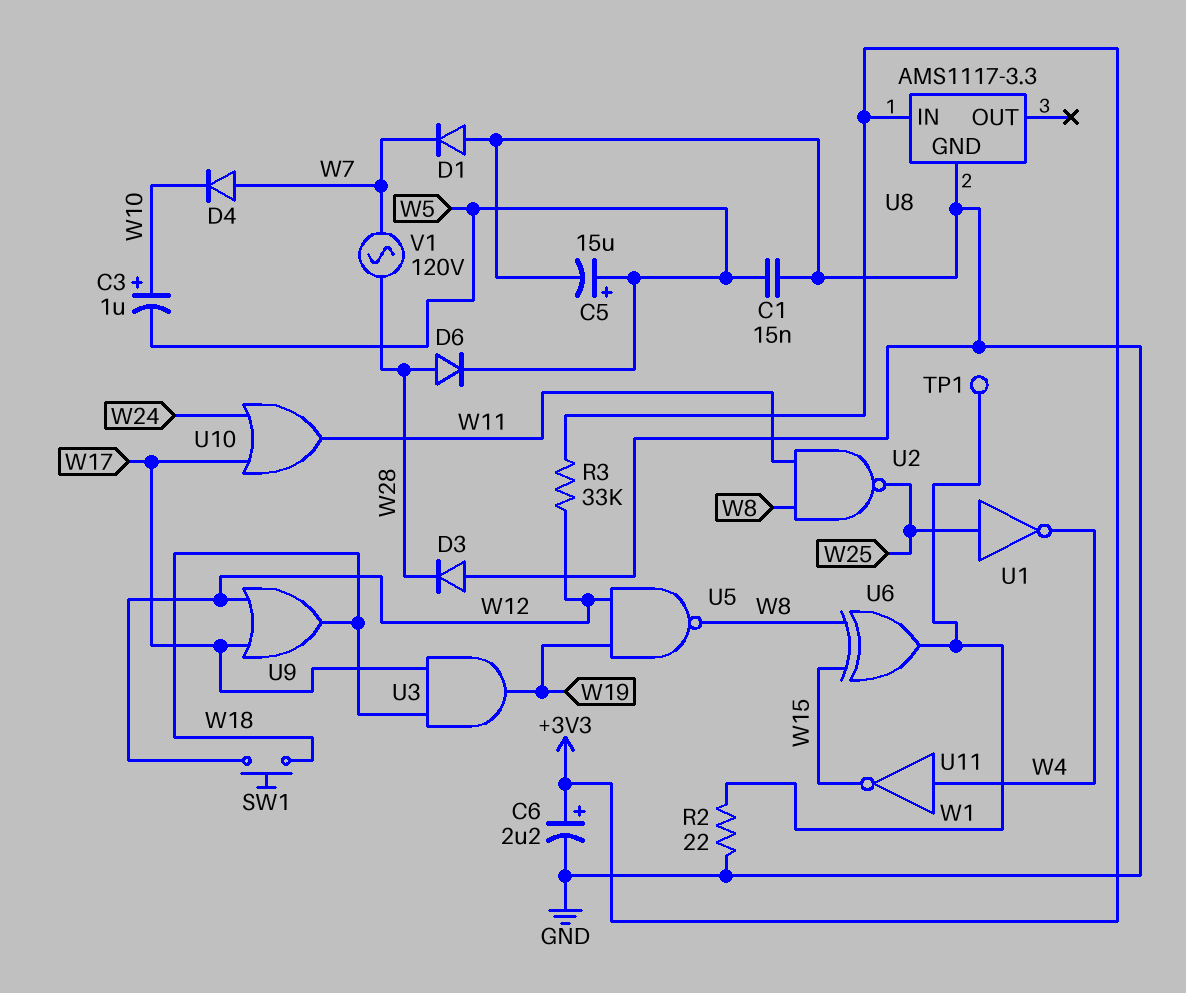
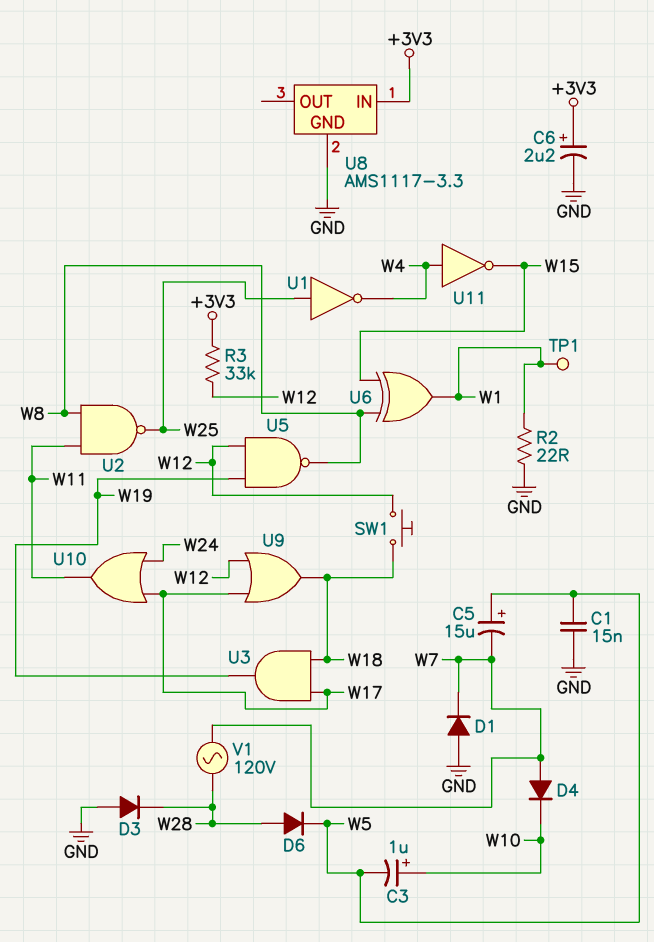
C5: 15uF (plus W5, minus GND) -> 15uF (plus W5, minus W7)

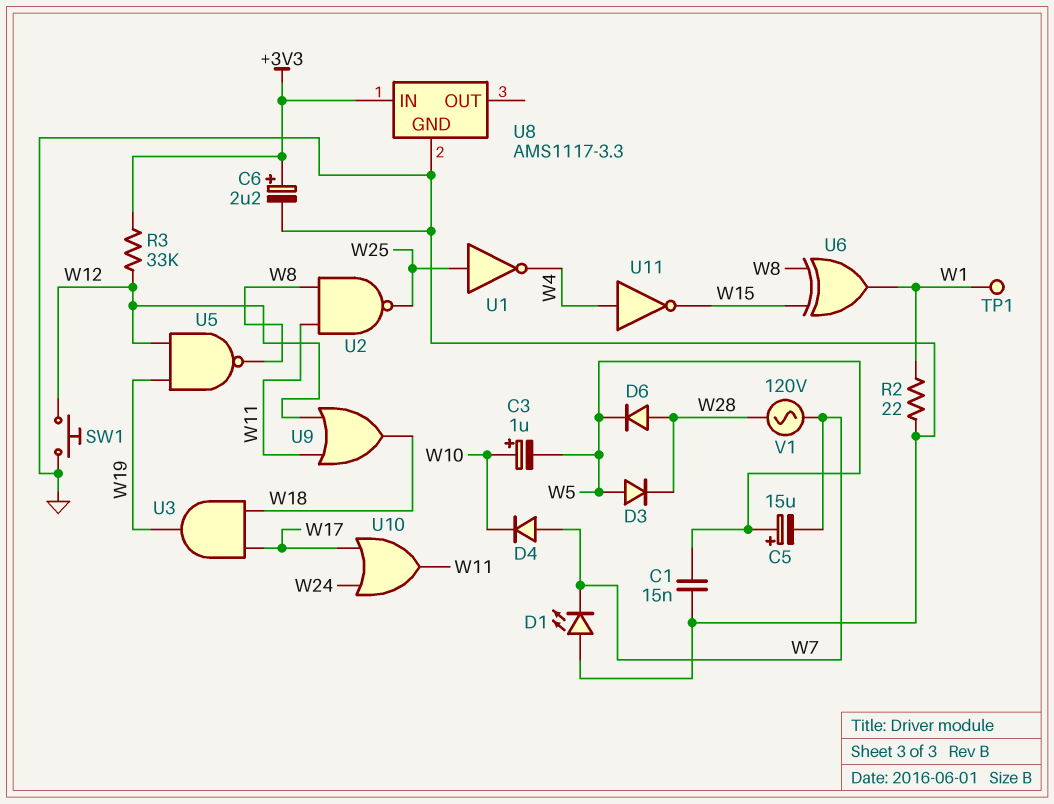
D1: diode (A GND, K W7) -> LED (A GND, K W7)
D3: diode (A GND, K W28) -> diode (A W5, K W28)
SW1: button (W12, W18) -> button (GND, W12)
U9: OR (in W12, in W17, out W18) -> OR (in W11, in W12, out W18)

